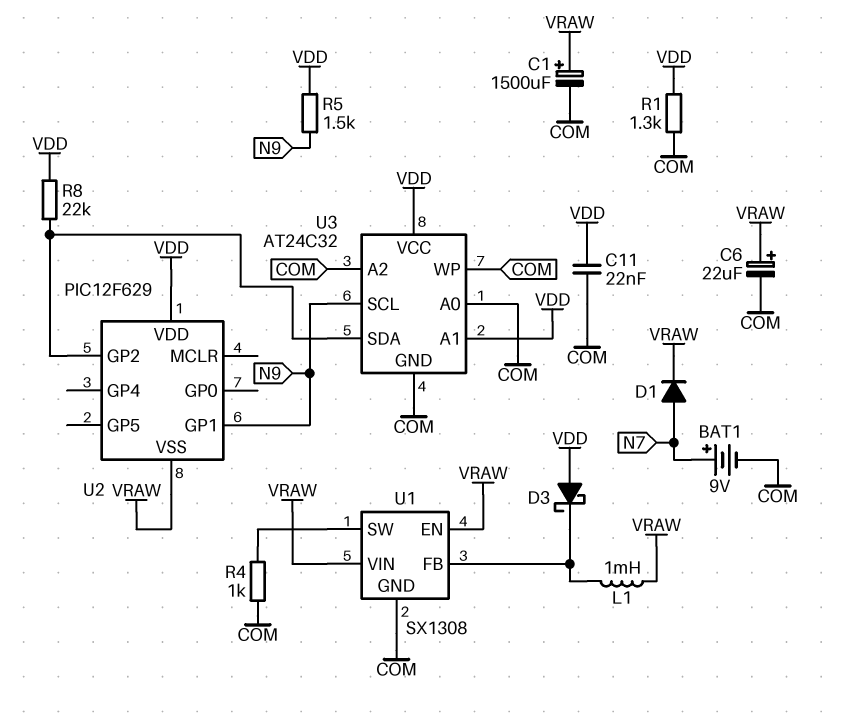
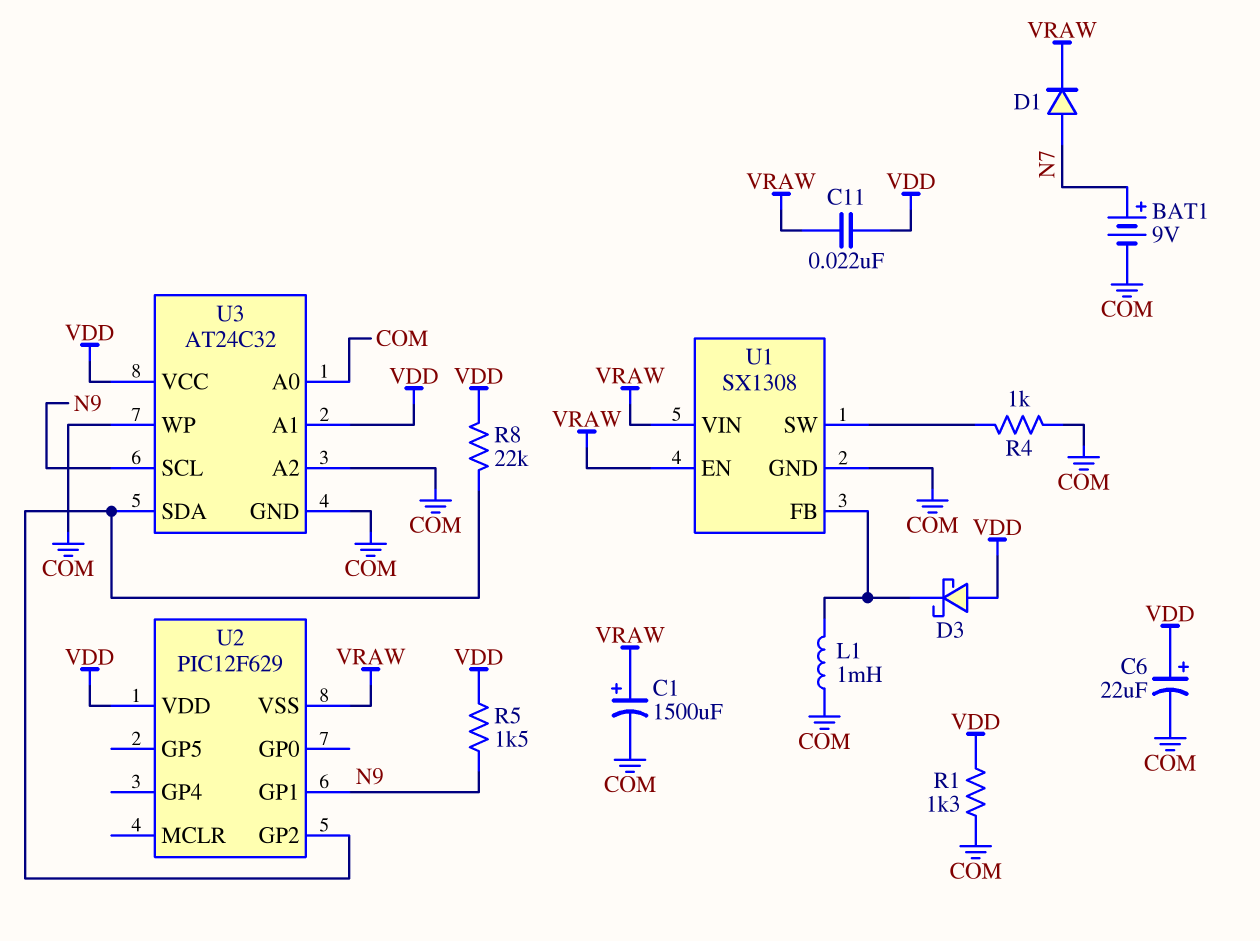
C6: 22uF (plus VRAW, minus COM) -> 22uF (plus VDD, minus COM)
C11: 22nF (COM, VDD) -> 22nF (VDD, VRAW)
L1: 1mH (U1/FB, VRAW) -> 1mH (COM, U1/FB)

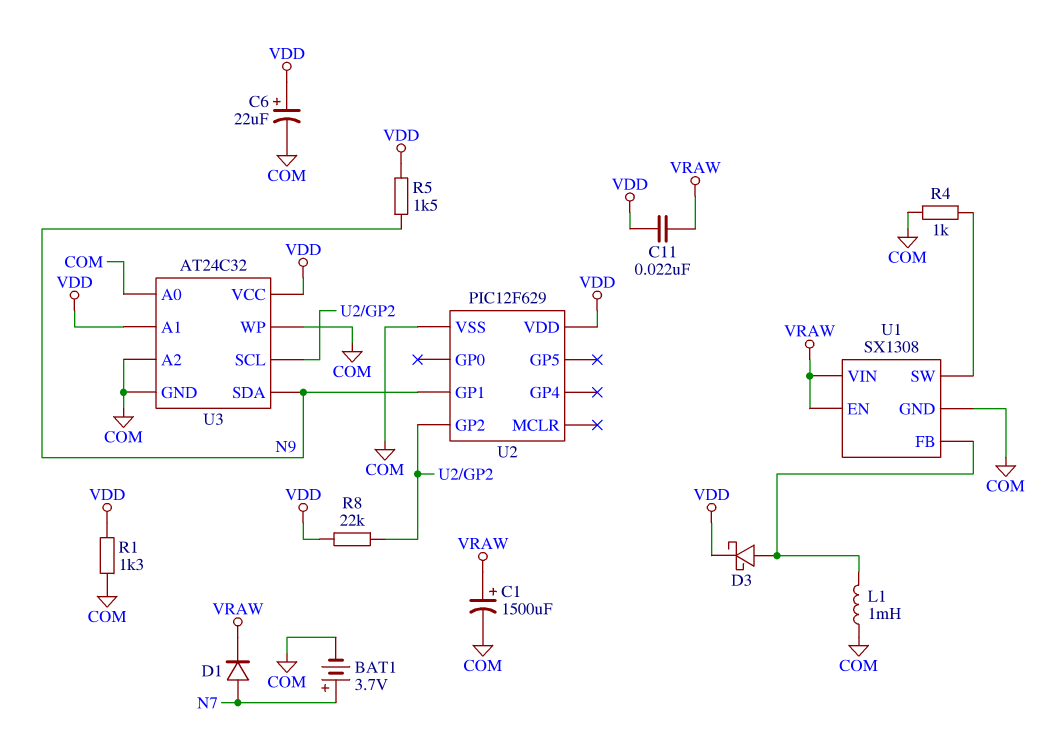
BAT1: 9V (plus N7, minus COM) -> 3.7V (plus N7, minus COM)
D3: schottky (A VDD, K U1/FB) -> schottky (A U1/FB, K VDD)
U2 pin VSS: VRAW -> COM
U3 pin SCL: N9 -> U2/GP2
U3 pin SDA: U2/GP2 -> N9

